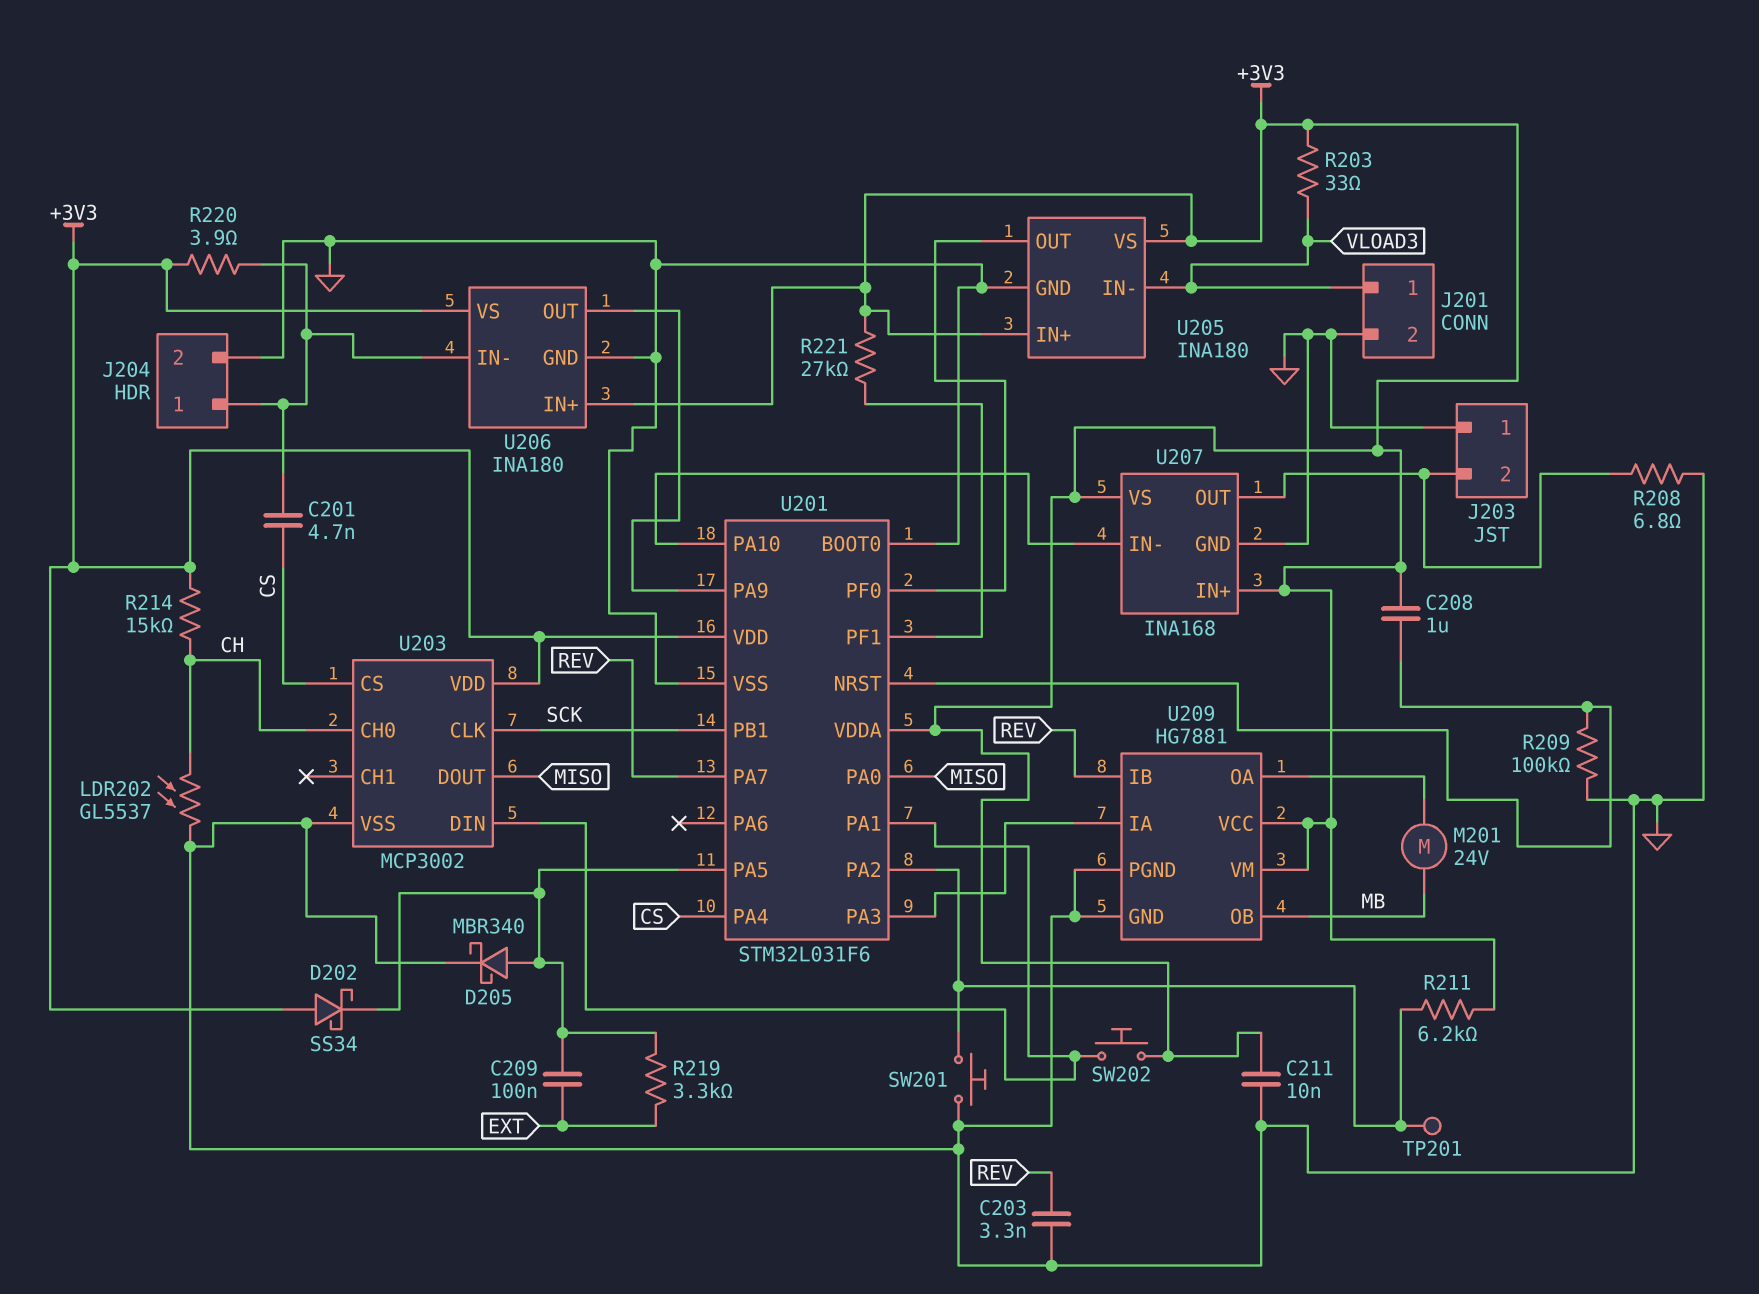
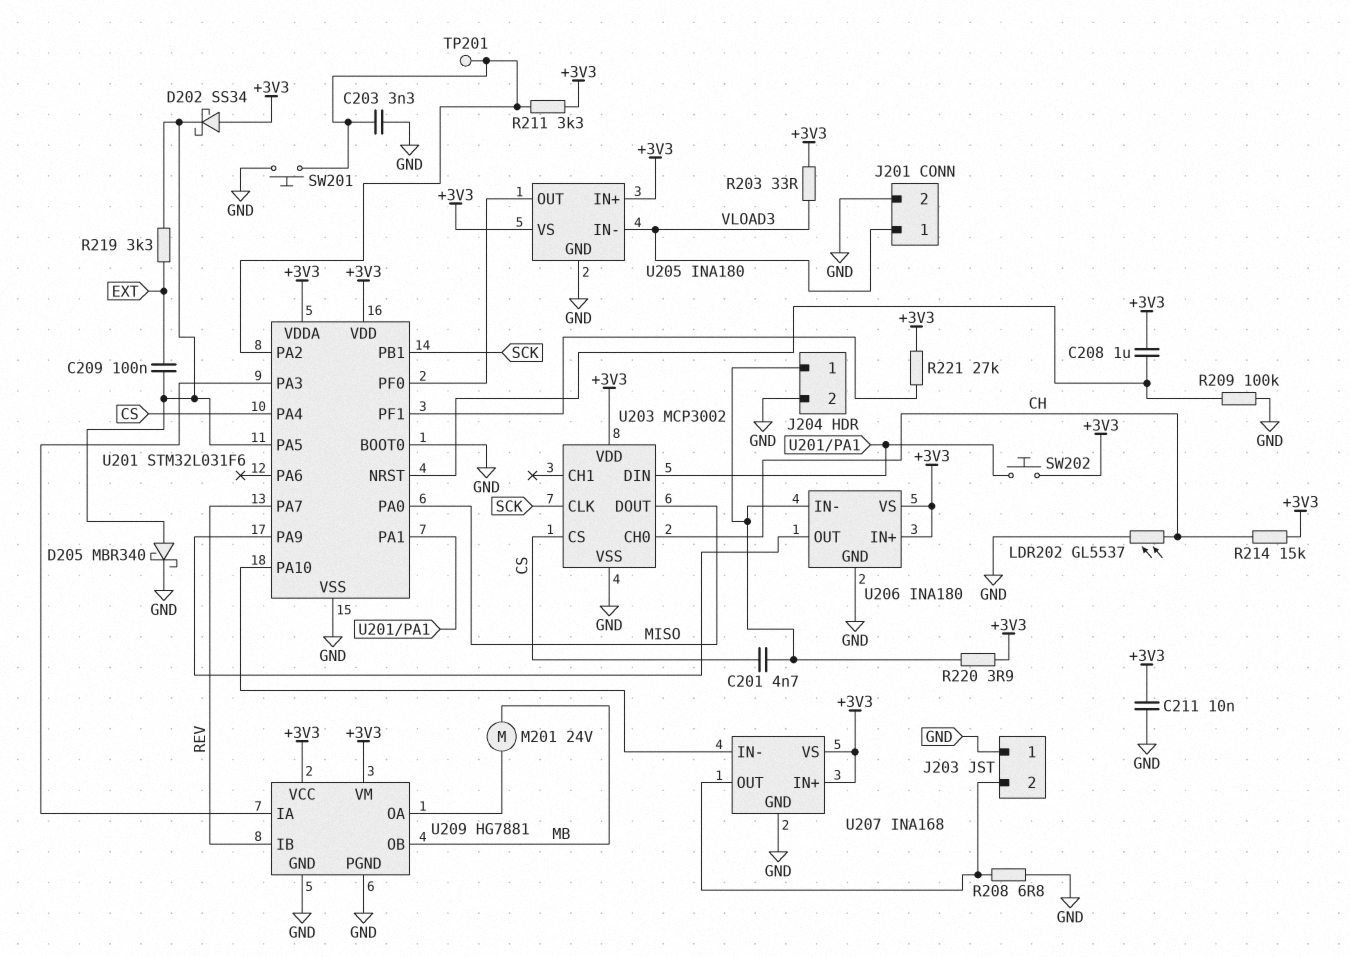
C203: 3.3nF (GND, REV) -> 3.3nF (GND, U201/PA2)
R211: 6.2k (+3V3, U201/PA2) -> 3.3k (+3V3, U201/PA2)

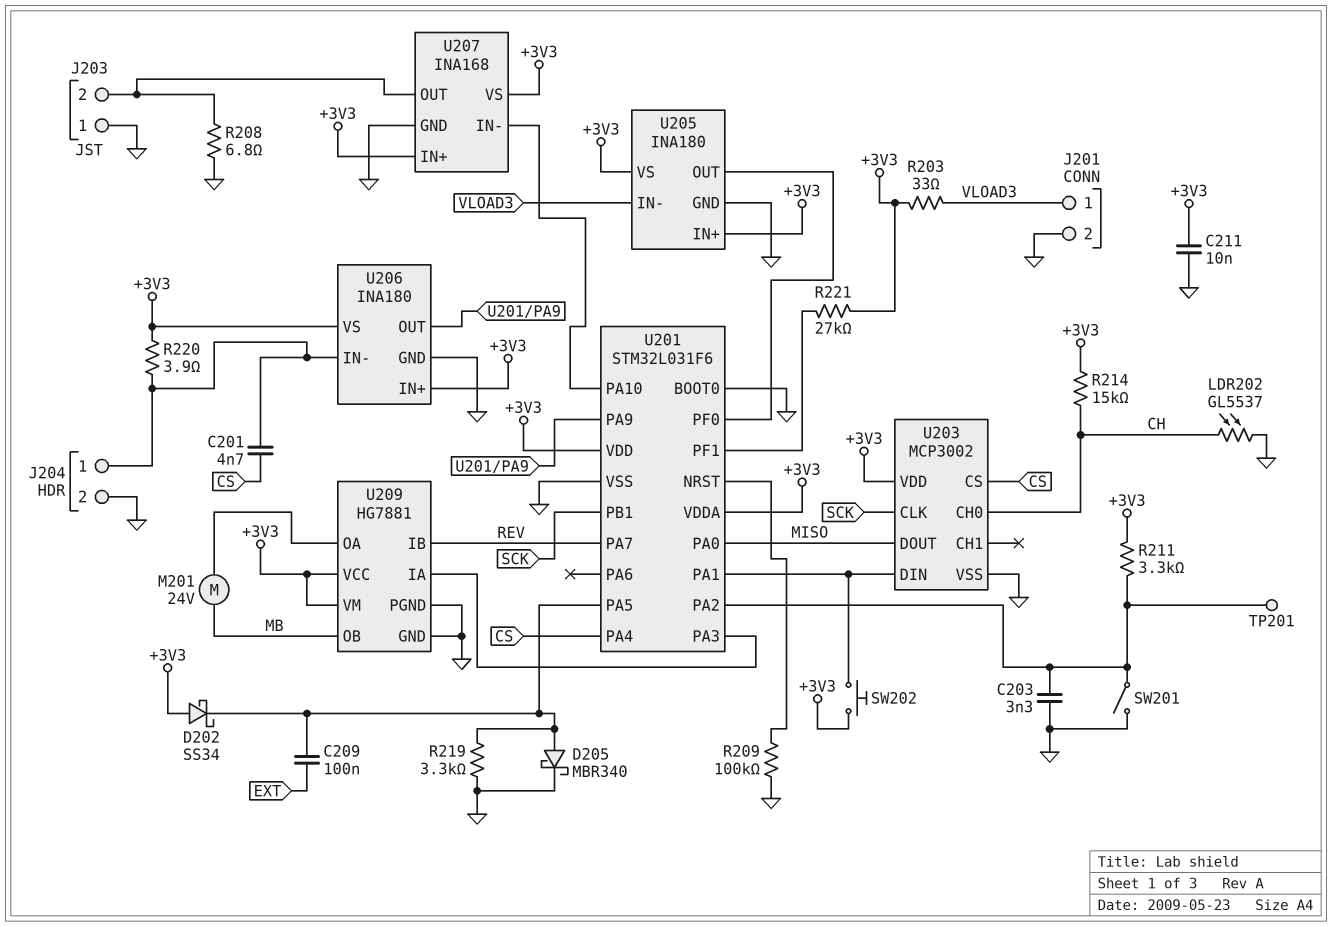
C208: 1uF (+3V3, U201/NRST) -> none
R219: 3.3k (EXT, U201/PA5) -> 3.3k (GND, U201/PA5)
SW201: button (GND, U201/PA2) -> switch (GND, U201/PA2)

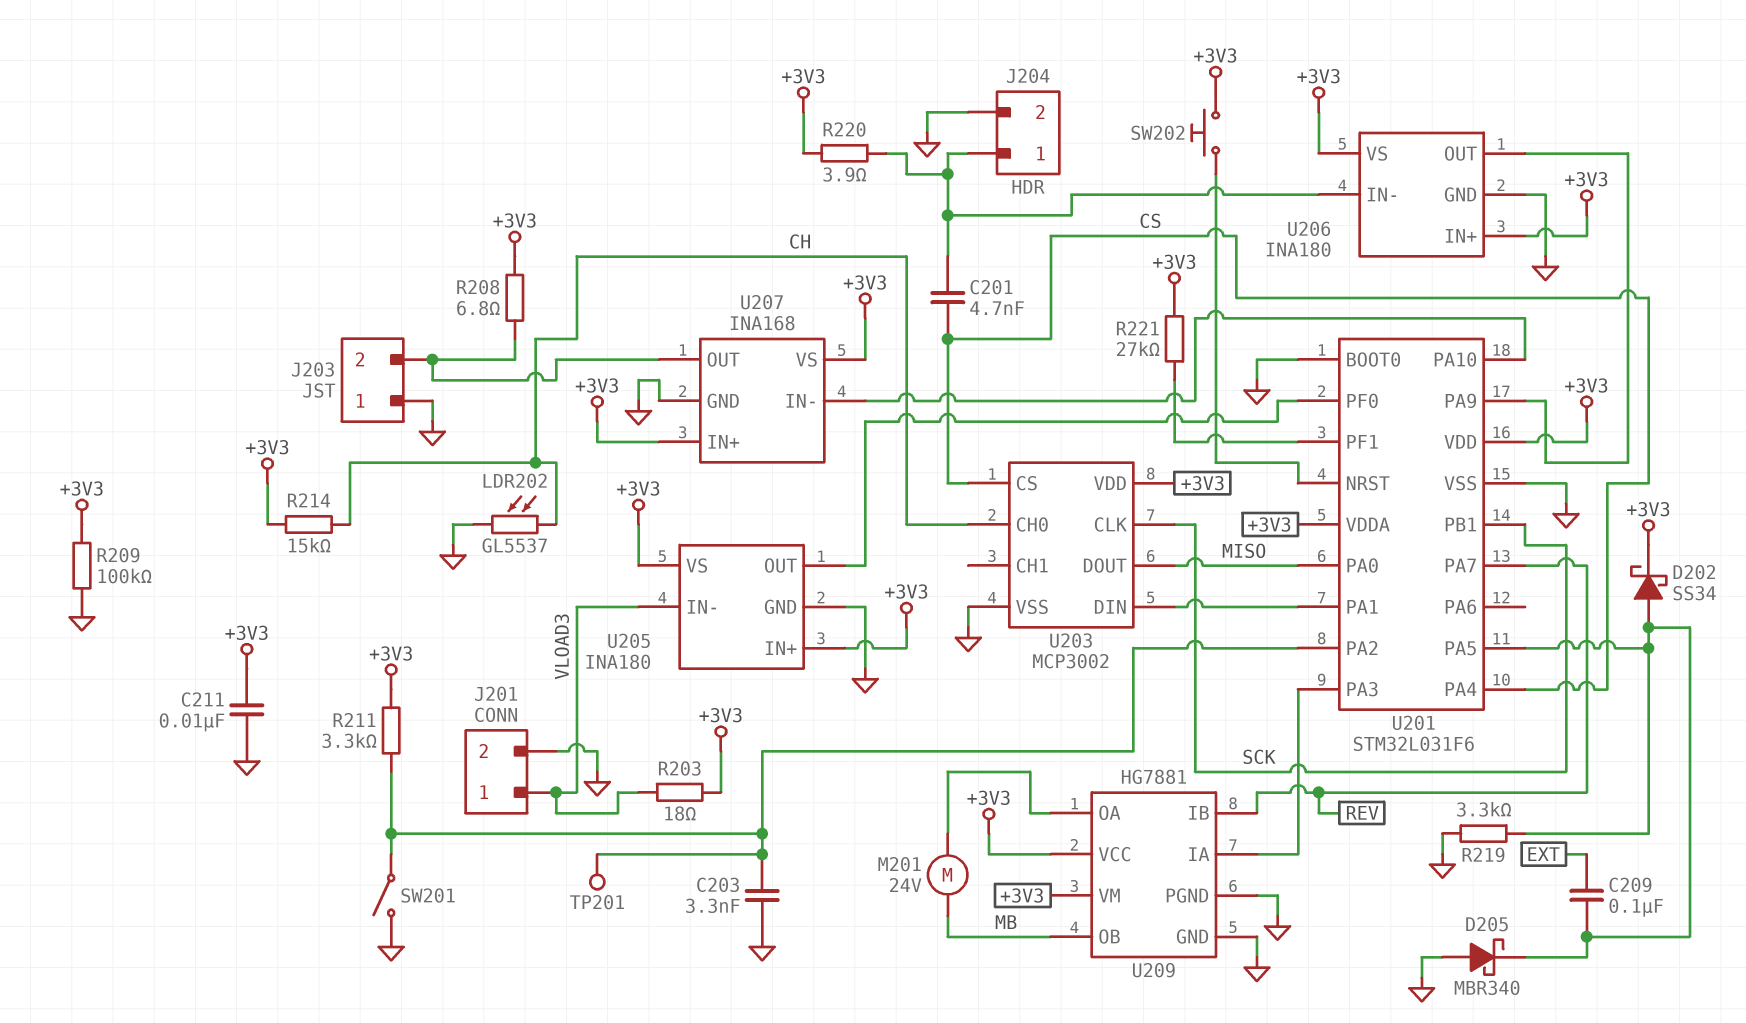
D202: schottky SS34 (A +3V3, K U201/PA5) -> schottky SS34 (A U201/PA5, K +3V3)
D205: schottky MBR340 (A U201/PA5, K GND) -> schottky MBR340 (A GND, K U201/PA5)
R203: 33 (+3V3, VLOAD3) -> 18 (+3V3, VLOAD3)
R208: 6.8 (GND, J203/2) -> 6.8 (+3V3, J203/2)
R209: 100k (GND, U201/NRST) -> 100k (+3V3, GND)
SW202: button (+3V3, U201/PA1) -> button (+3V3, U201/NRST)

